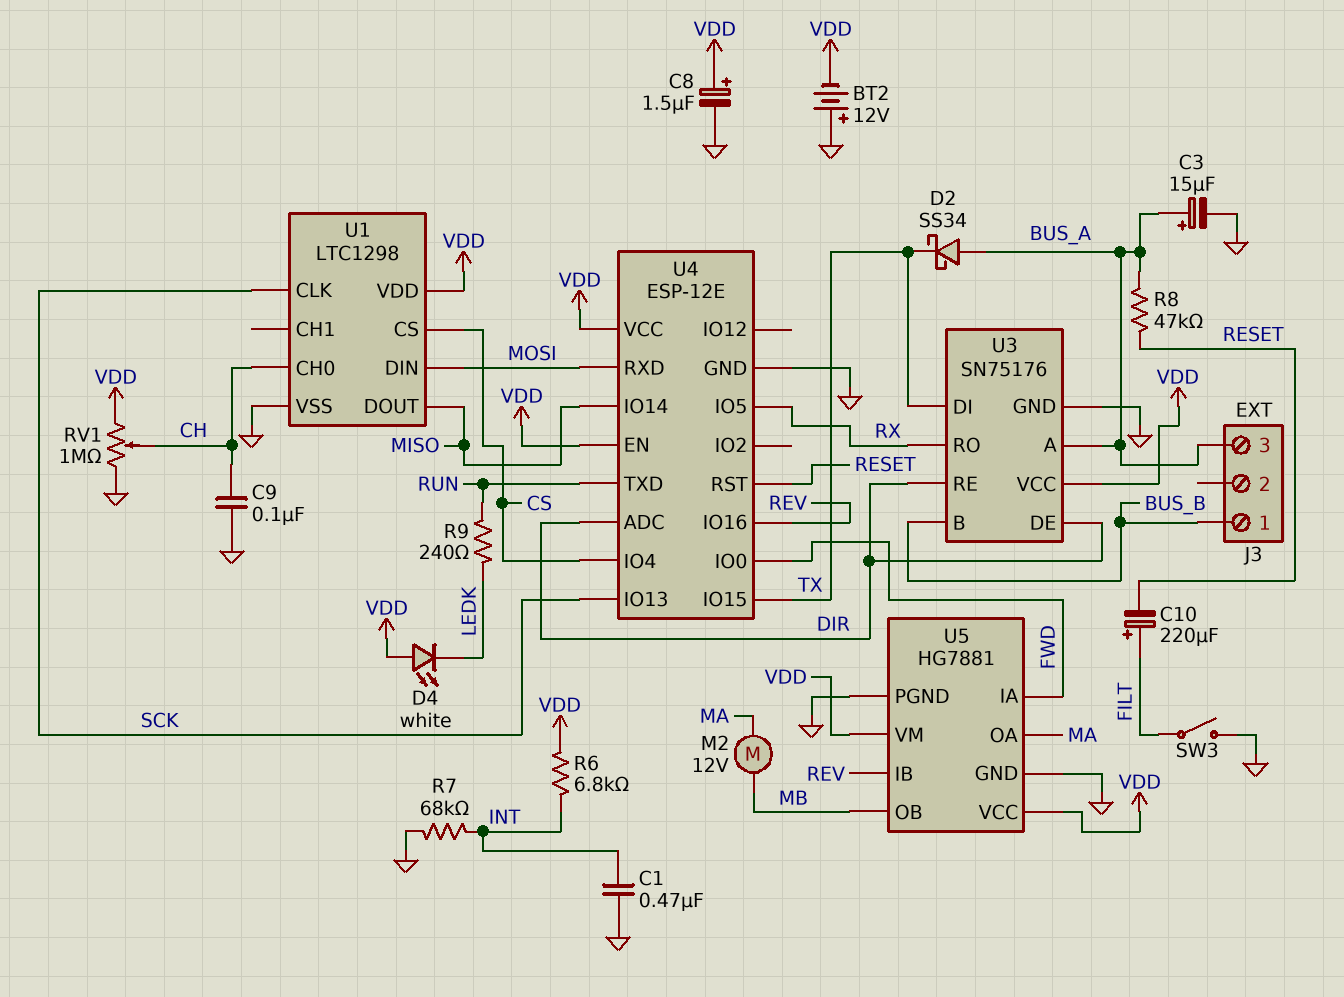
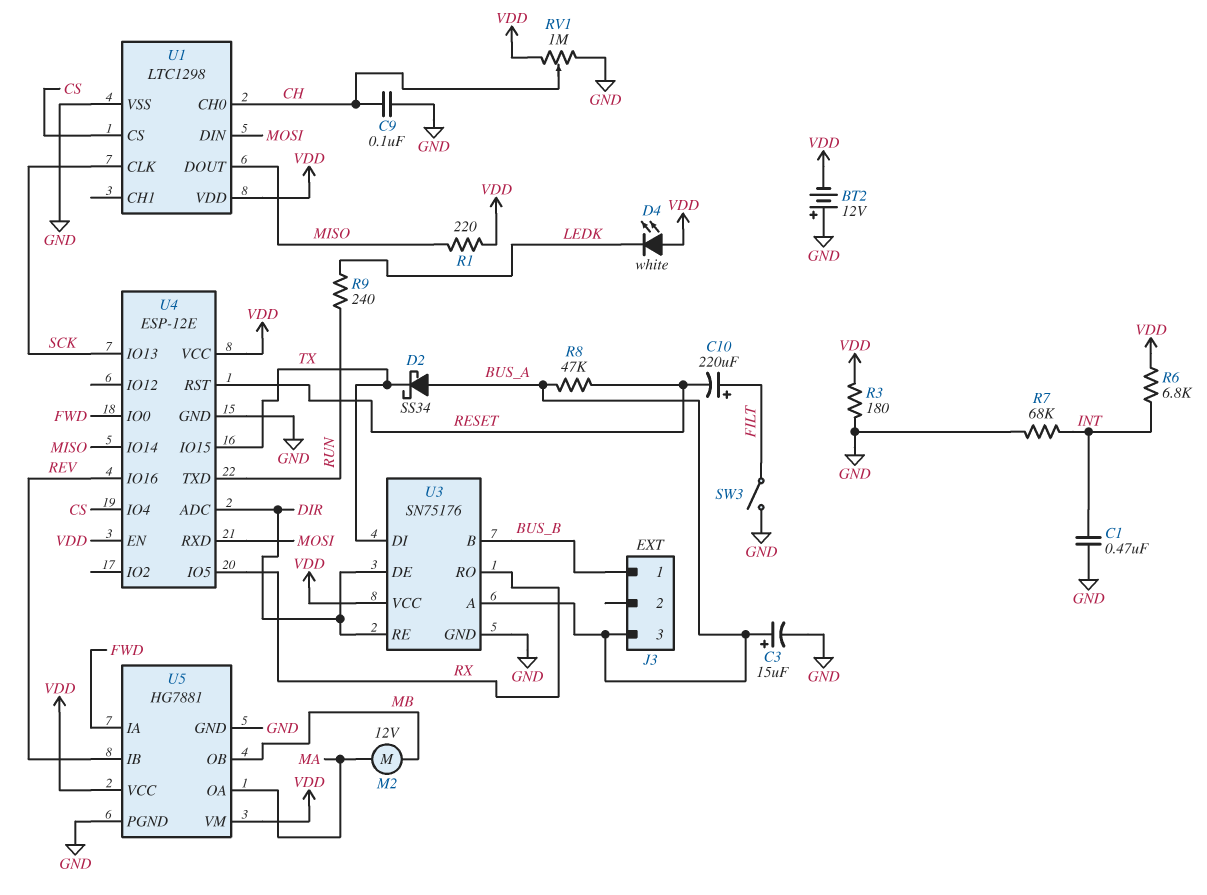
C8: 1.5uF (plus VDD, minus GND) -> none
R1: none -> 220 (MISO, VDD)
R3: none -> 180 (GND, VDD)

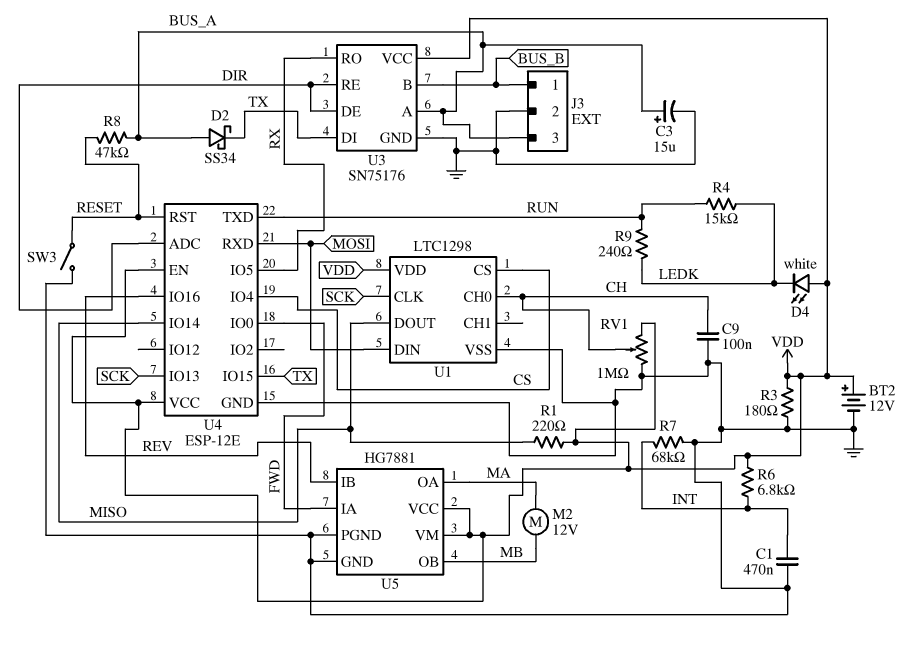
BT2: 12V (plus GND, minus VDD) -> 12V (plus VDD, minus GND)
C10: 220uF (plus FILT, minus RESET) -> none
J3 pin 2: none -> GND
R4: none -> 15k (LEDK, RUN)
SW3: switch (FILT, GND) -> switch (GND, RESET)

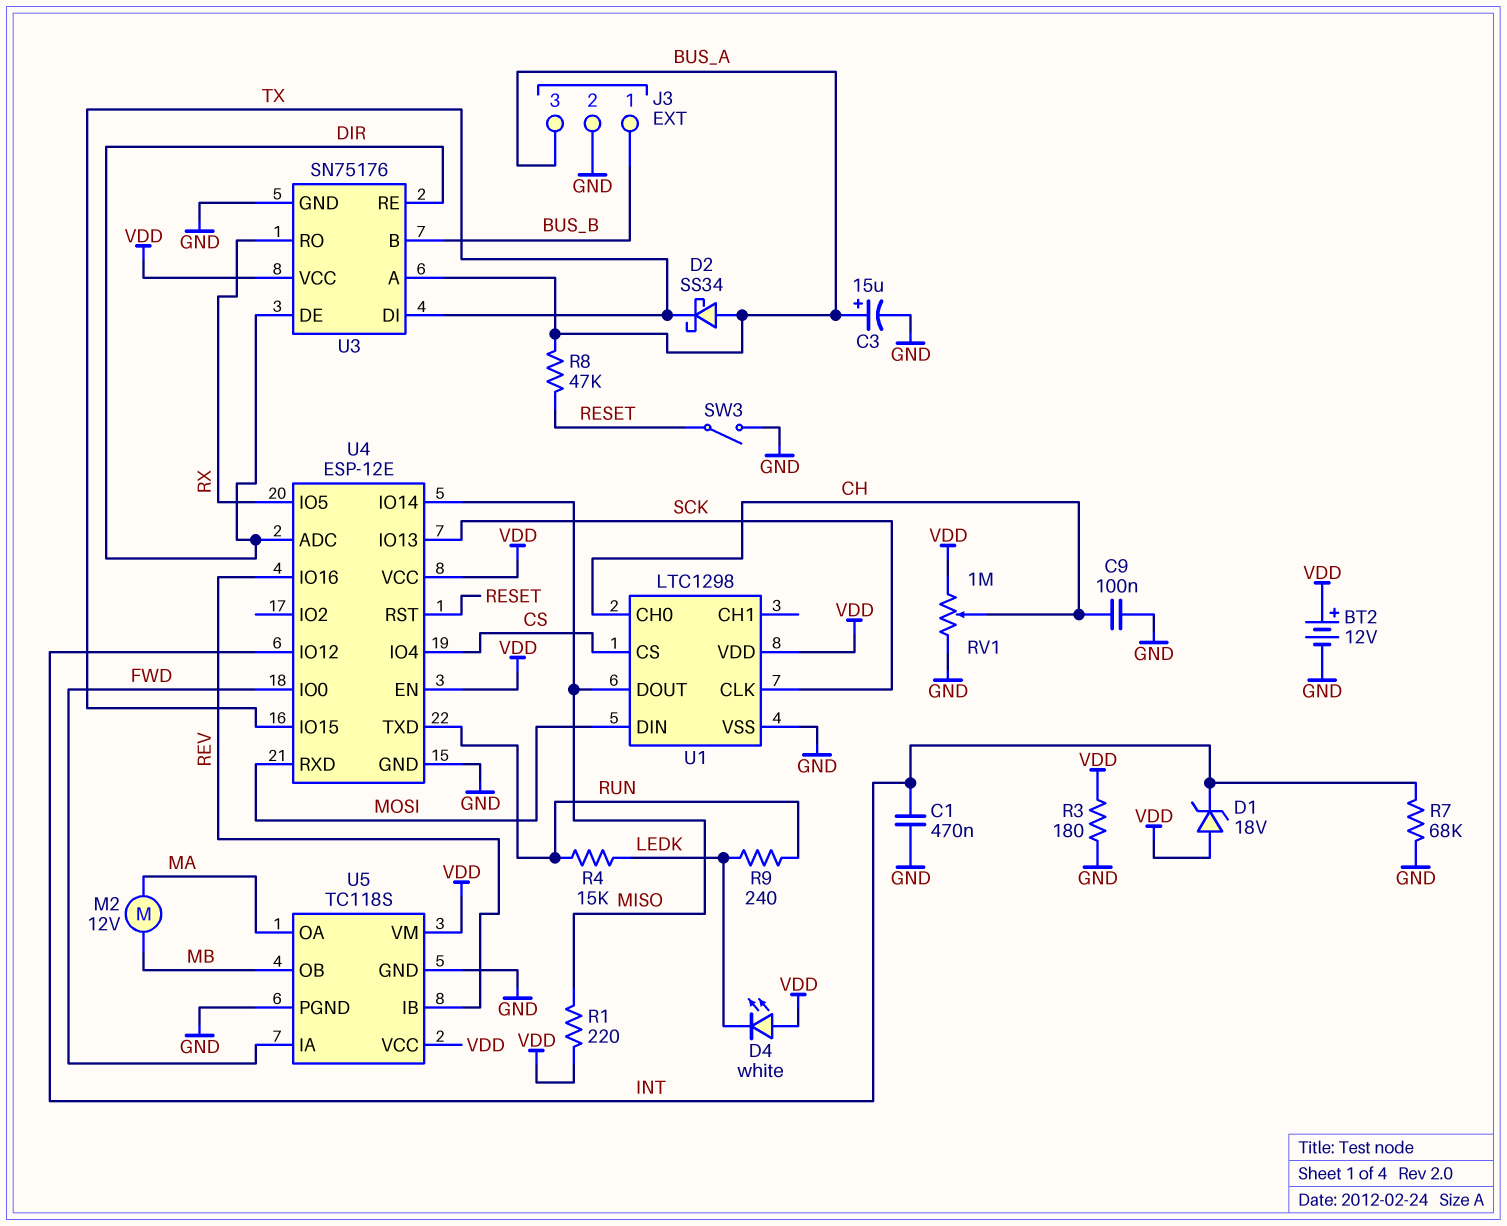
D1: none -> zener 18V (A VDD, K INT)
R6: 6.8k (INT, VDD) -> none
U4 pin IO12: none -> INT
U5: HG7881 -> TC118S

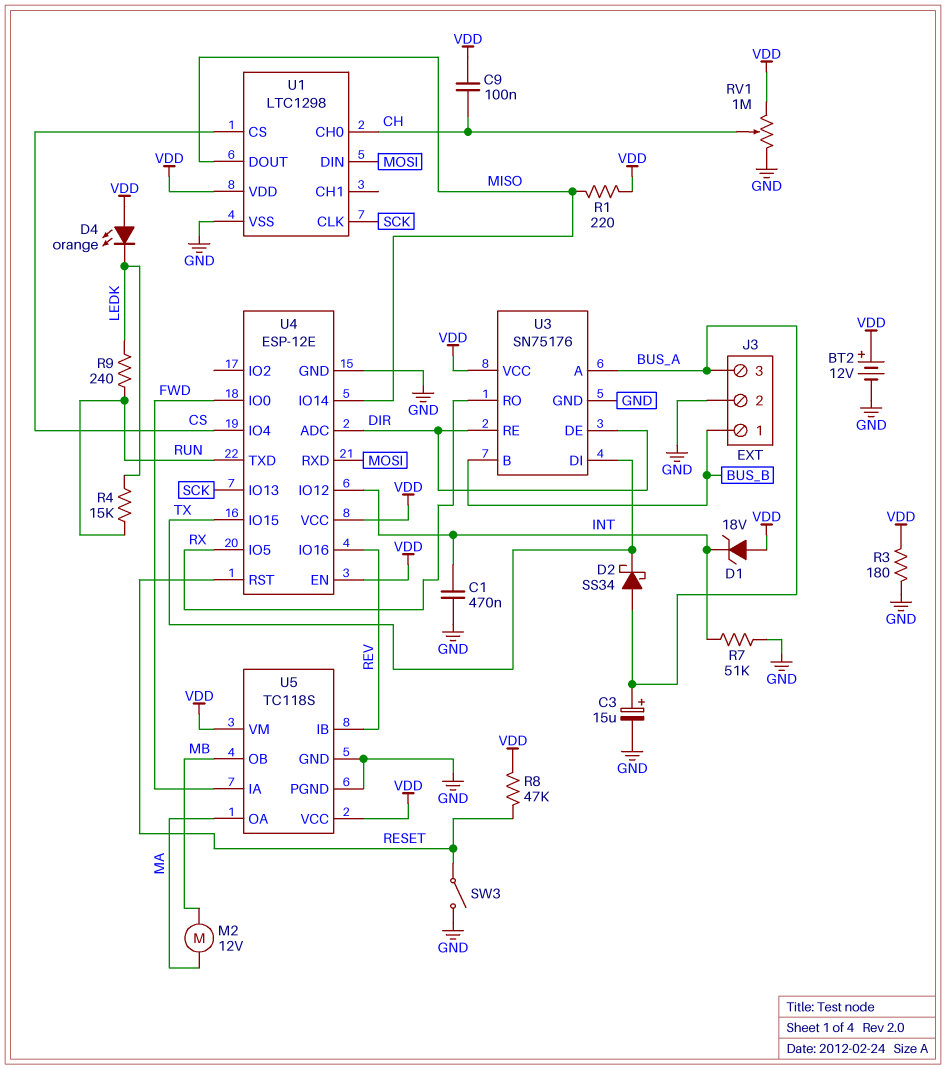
C9: 100nF (CH, GND) -> 100nF (CH, VDD)
D4: LED white (A VDD, K LEDK) -> LED orange (A VDD, K LEDK)
R7: 68k (GND, INT) -> 51k (GND, INT)
R8: 47k (BUS_A, RESET) -> 47k (RESET, VDD)

